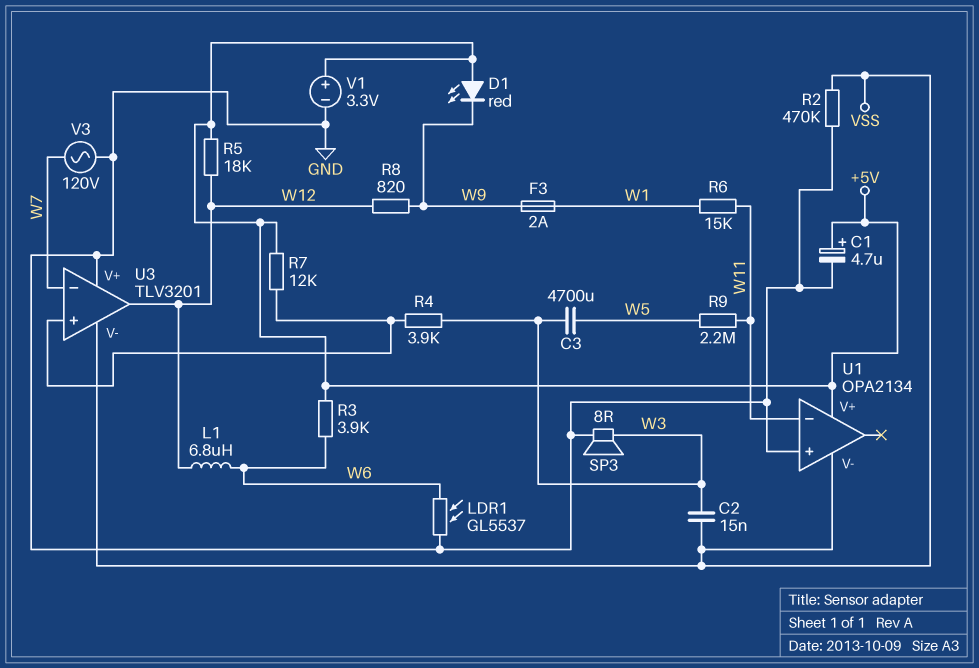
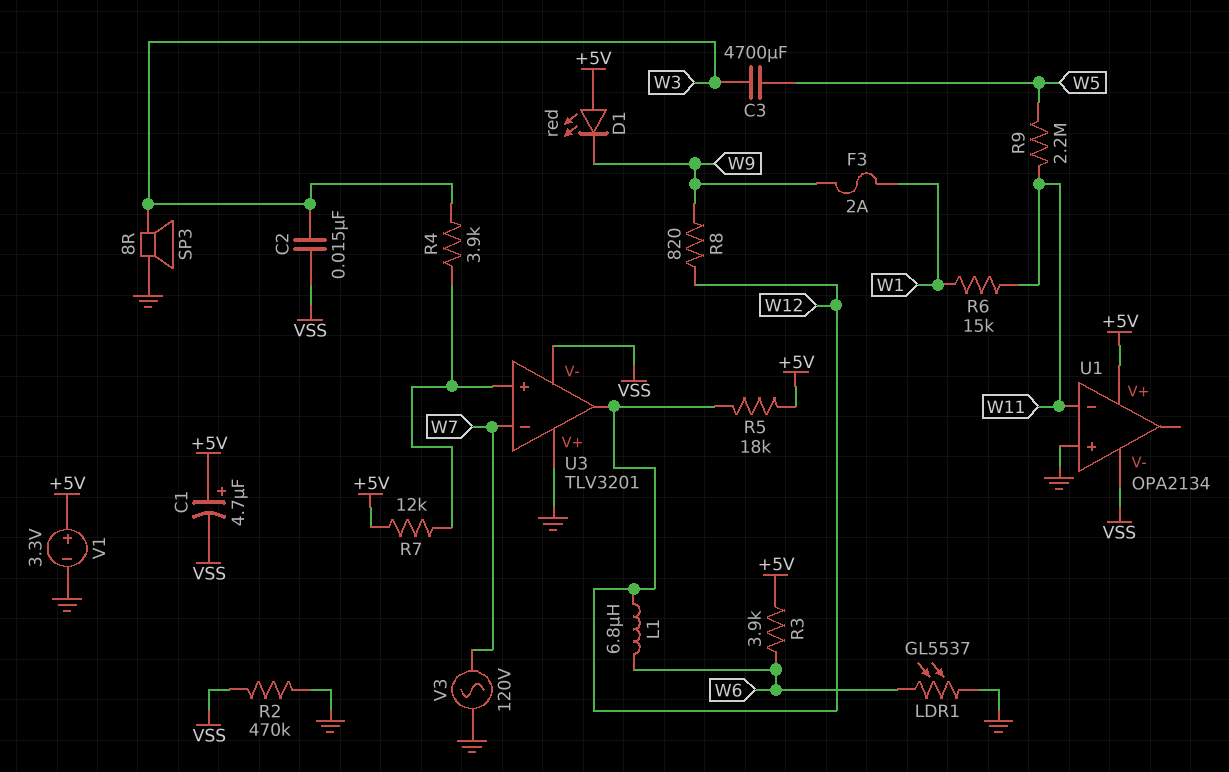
C1: 4.7uF (plus +5V, minus GND) -> 4.7uF (plus +5V, minus VSS)

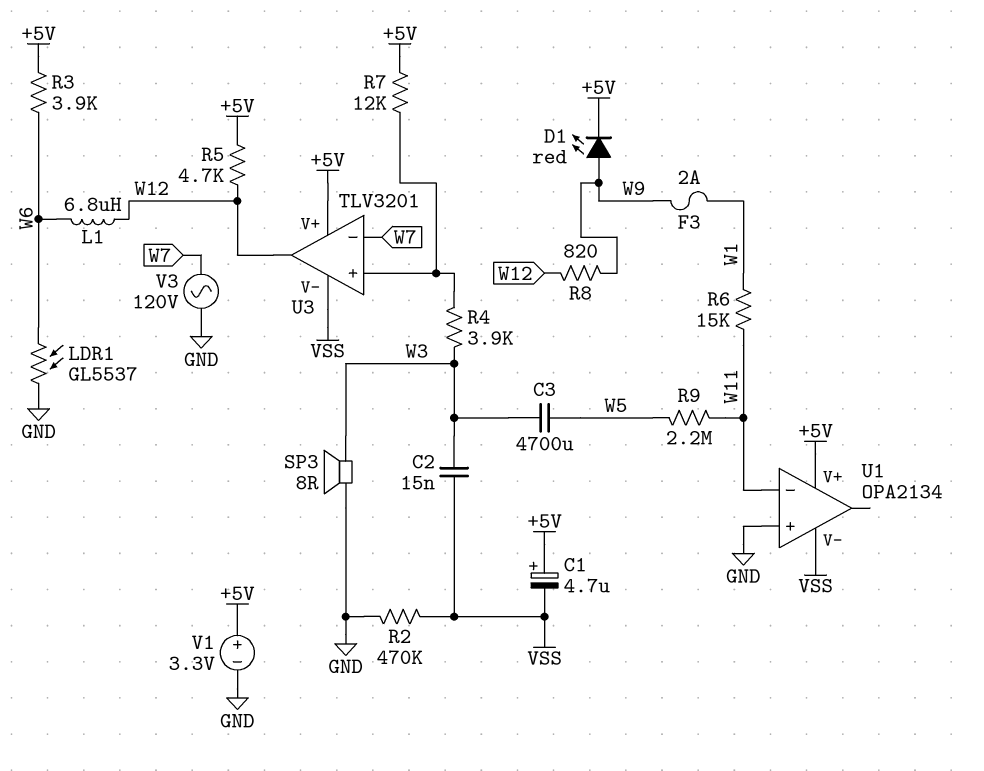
D1: LED red (A +5V, K W9) -> LED red (A W9, K +5V)
R5: 18k (+5V, W12) -> 4.7k (+5V, W12)
U3 pin V+: GND -> +5V

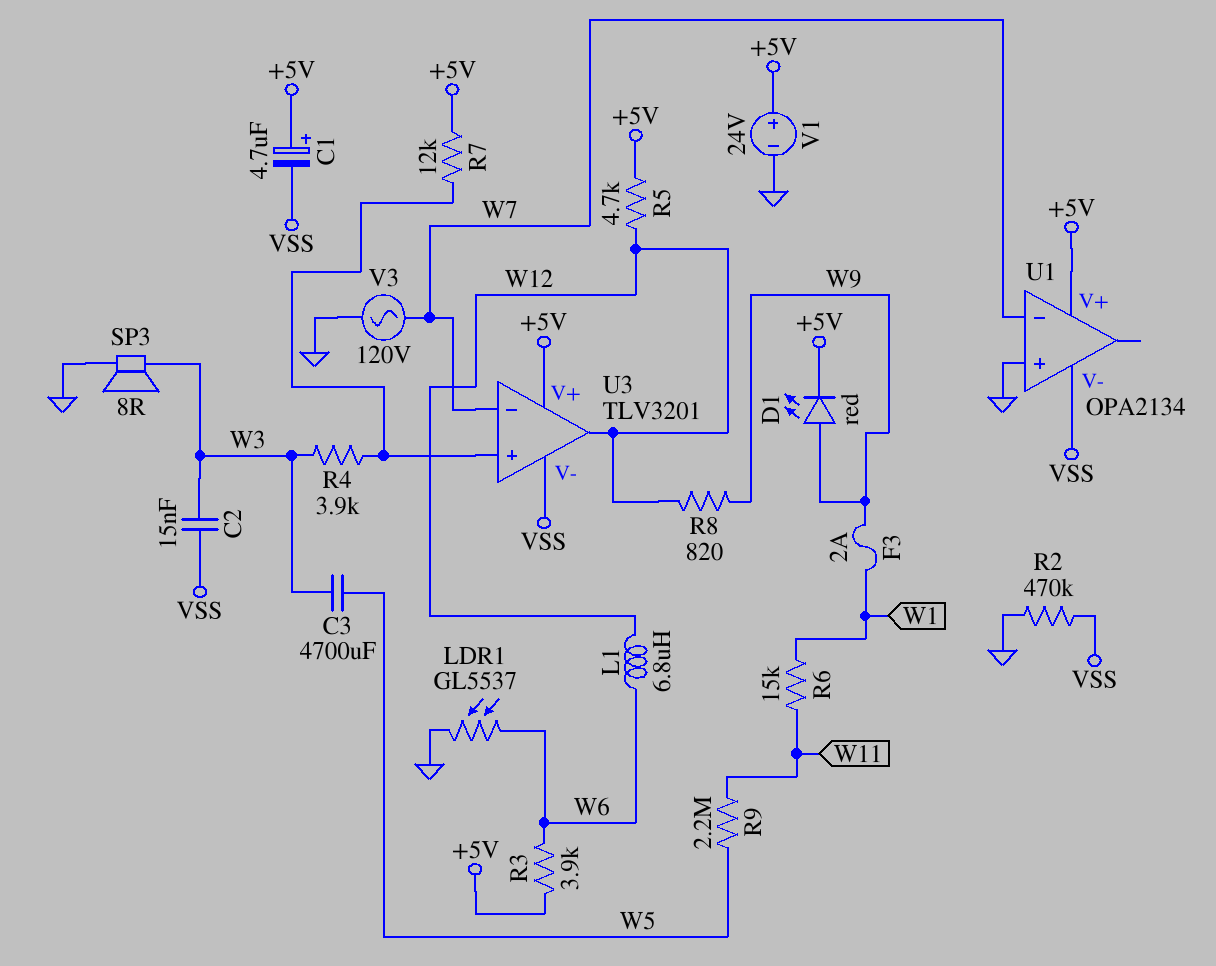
U1 pin in-: W11 -> W7
V1: 3.3V (plus +5V, minus GND) -> 24V (plus +5V, minus GND)

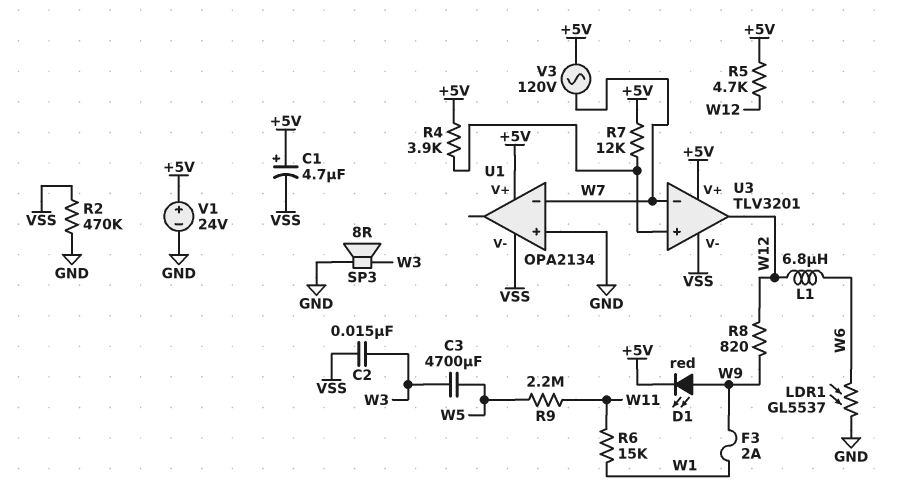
R3: 3.9k (+5V, W6) -> none
R4: 3.9k (U3/in+, W3) -> 3.9k (+5V, U3/in+)
V3: AC 120V (GND, W7) -> AC 120V (+5V, W7)

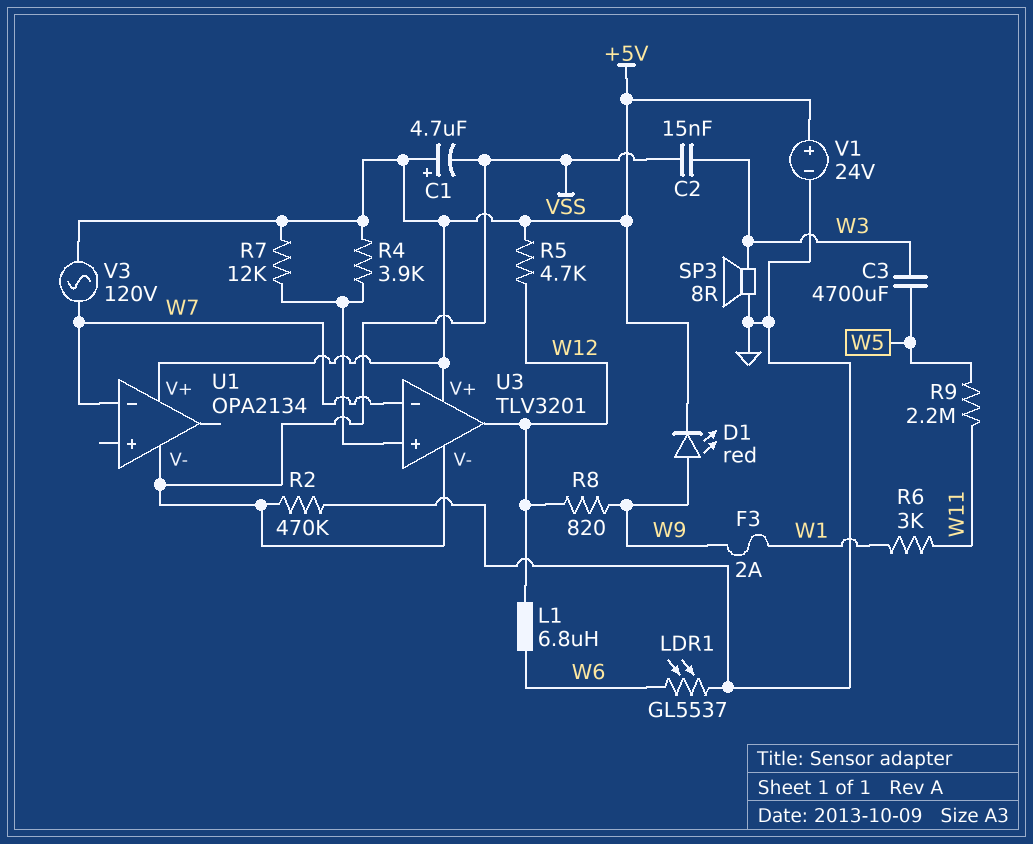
R6: 15k (W1, W11) -> 3k (W1, W11)
U1 pin in+: GND -> none

